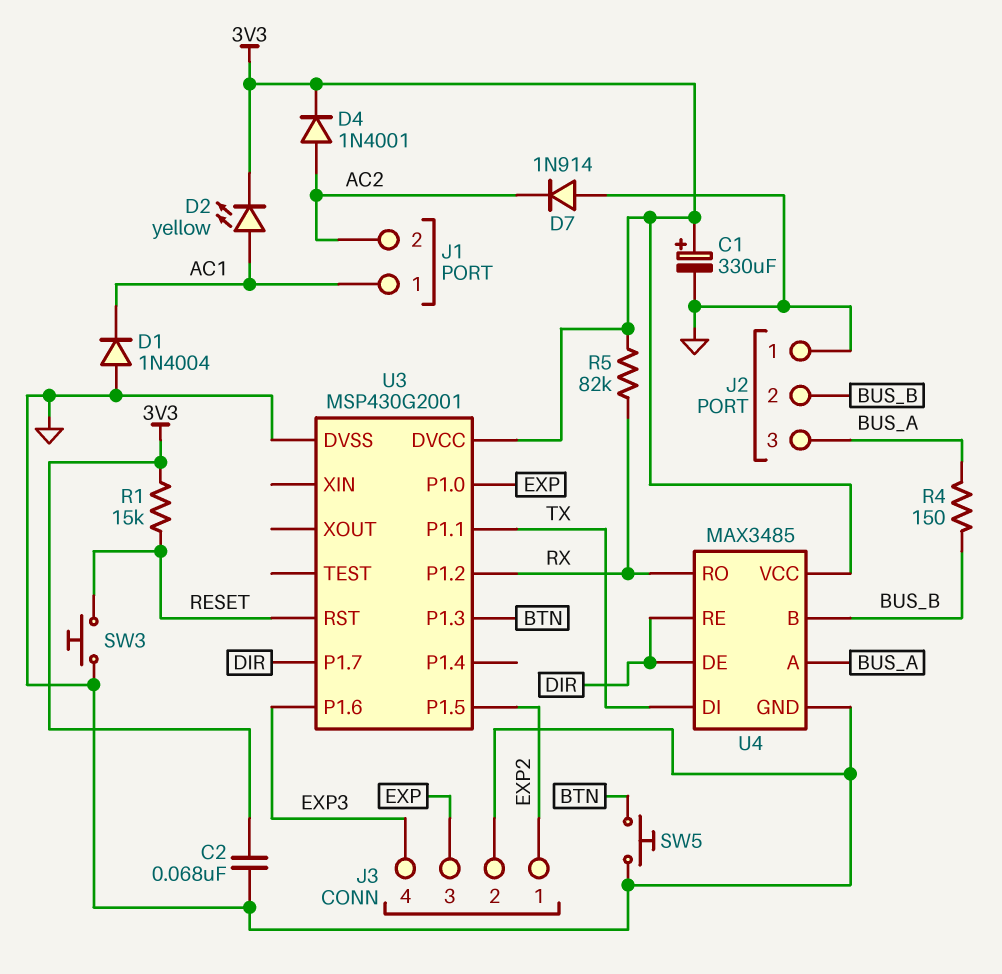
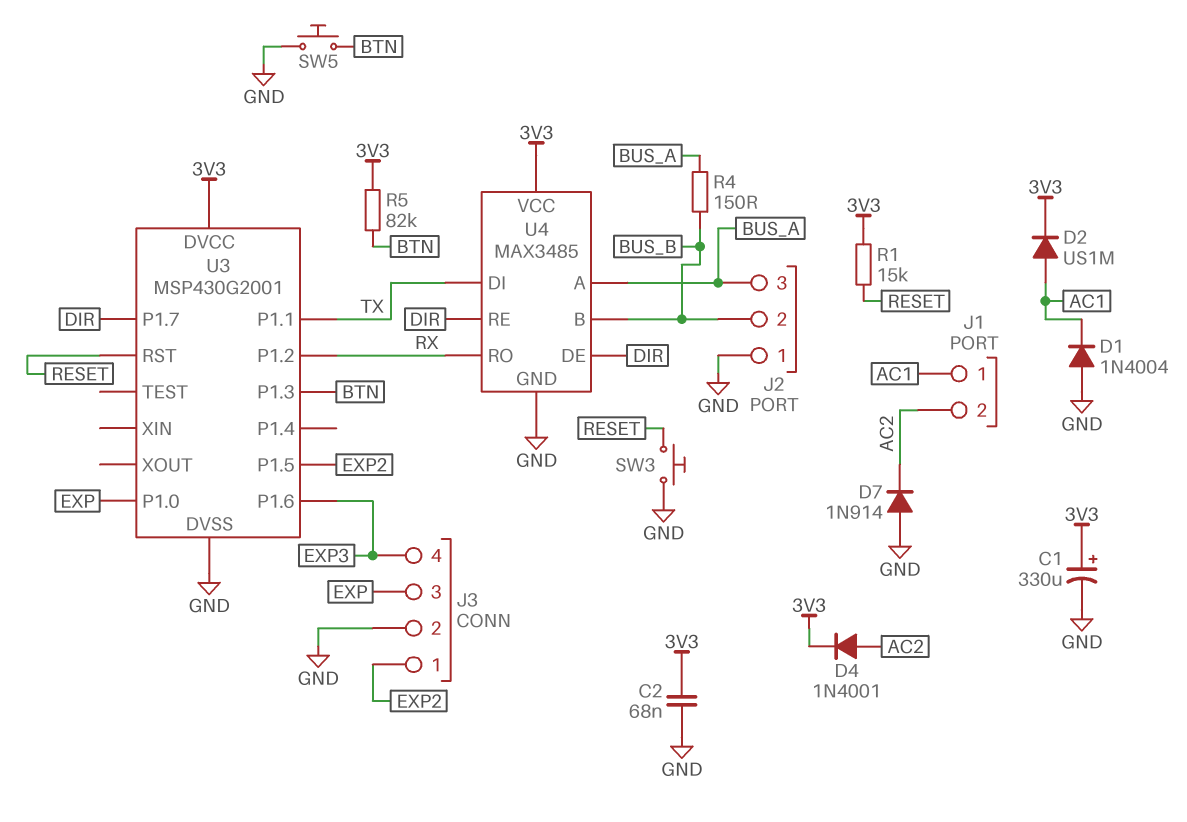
D2: LED yellow (A AC1, K 3V3) -> diode US1M (A AC1, K 3V3)
R5: 82k (3V3, RX) -> 82k (3V3, BTN)

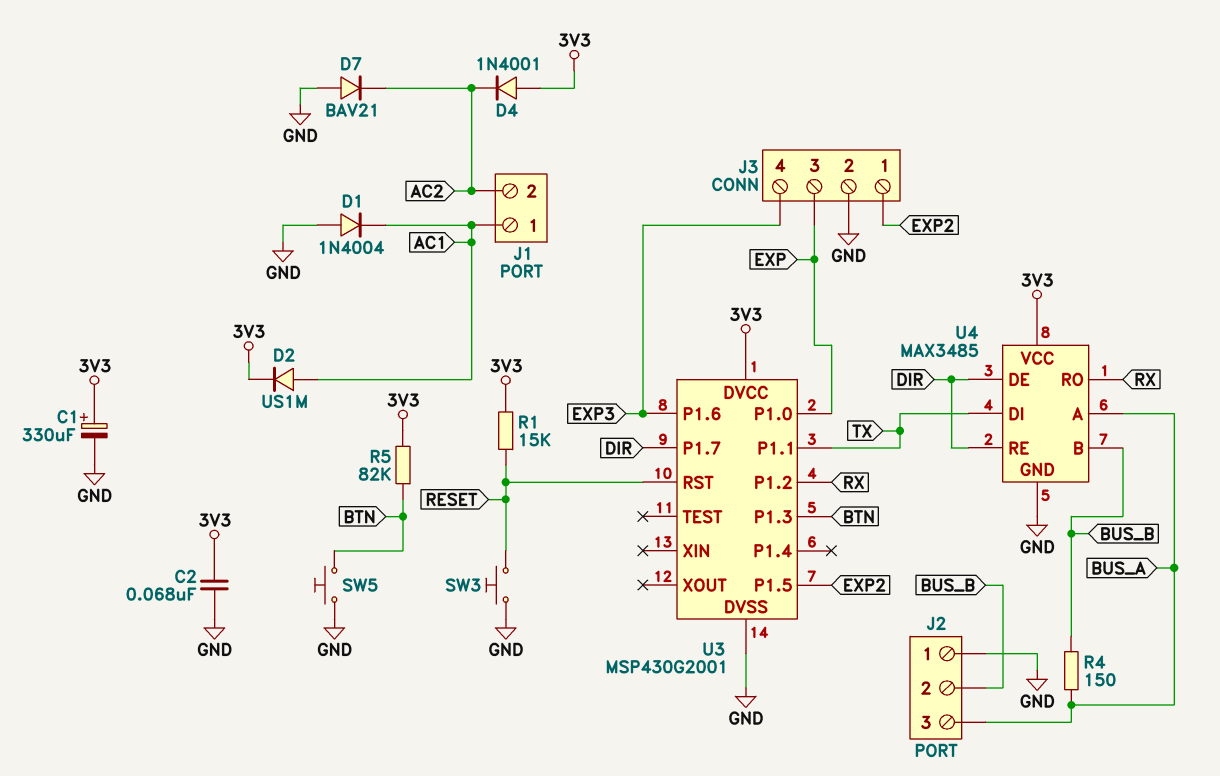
D4: diode 1N4001 (A AC2, K 3V3) -> diode 1N4001 (A 3V3, K AC2)
D7: diode 1N914 (A GND, K AC2) -> diode BAV21 (A GND, K AC2)

